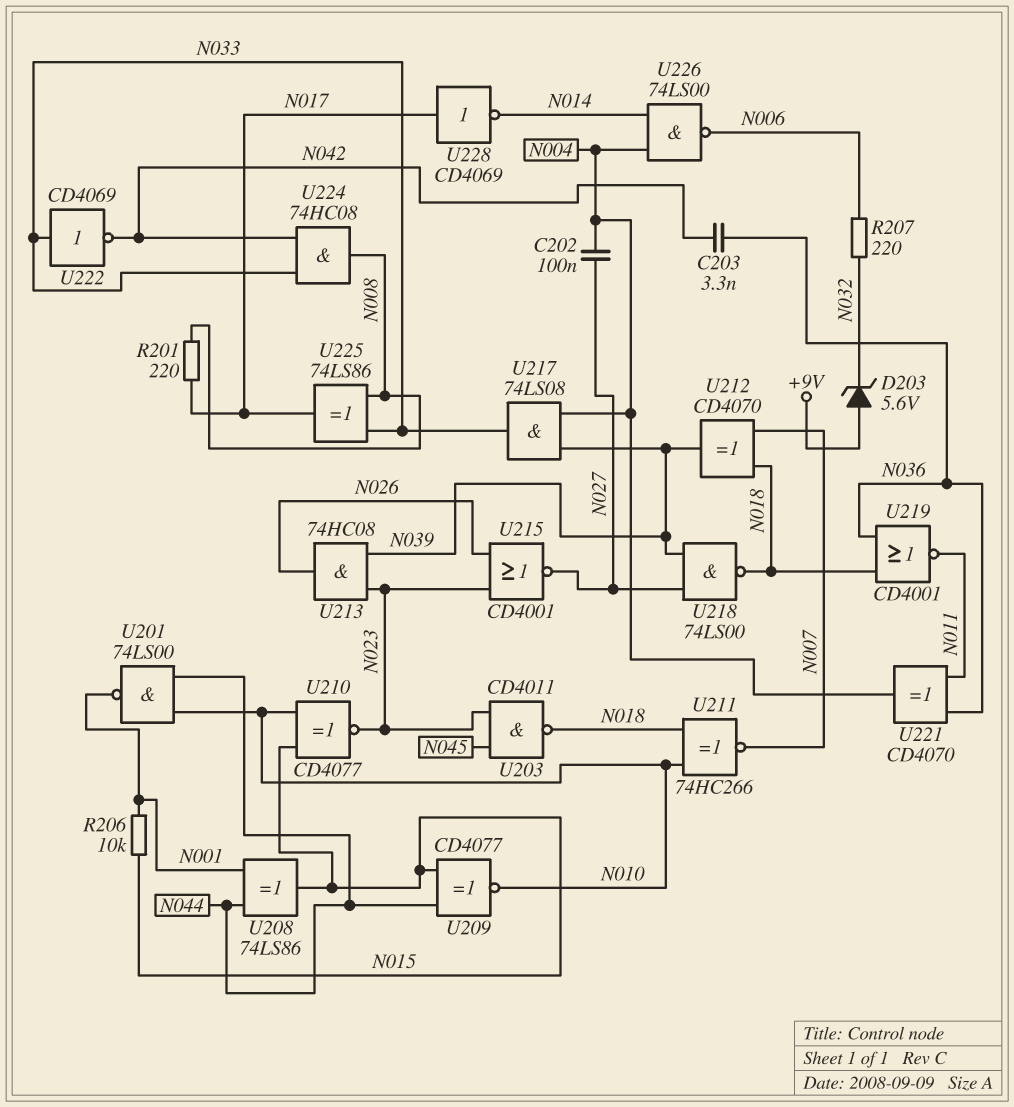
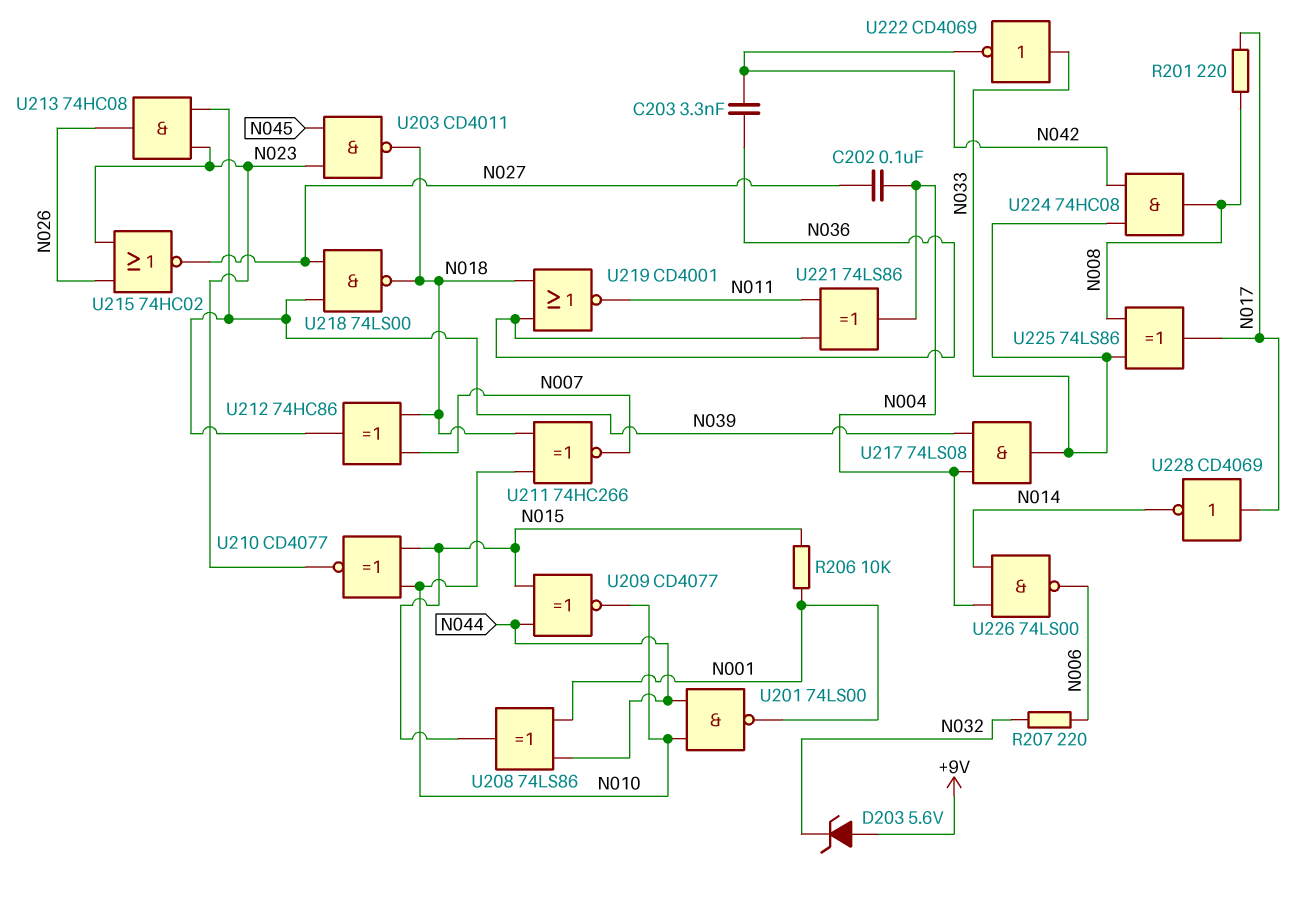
U212: XOR CD4070 (in N007, in N018, out N039) -> XOR 74HC86 (in N007, in N018, out N039)
U215: NOR CD4001 (in N023, in N026, out N027) -> NOR 74HC02 (in N023, in N026, out N027)
U221: XOR CD4070 (in N011, in N036, out N004) -> XOR 74LS86 (in N011, in N036, out N004)

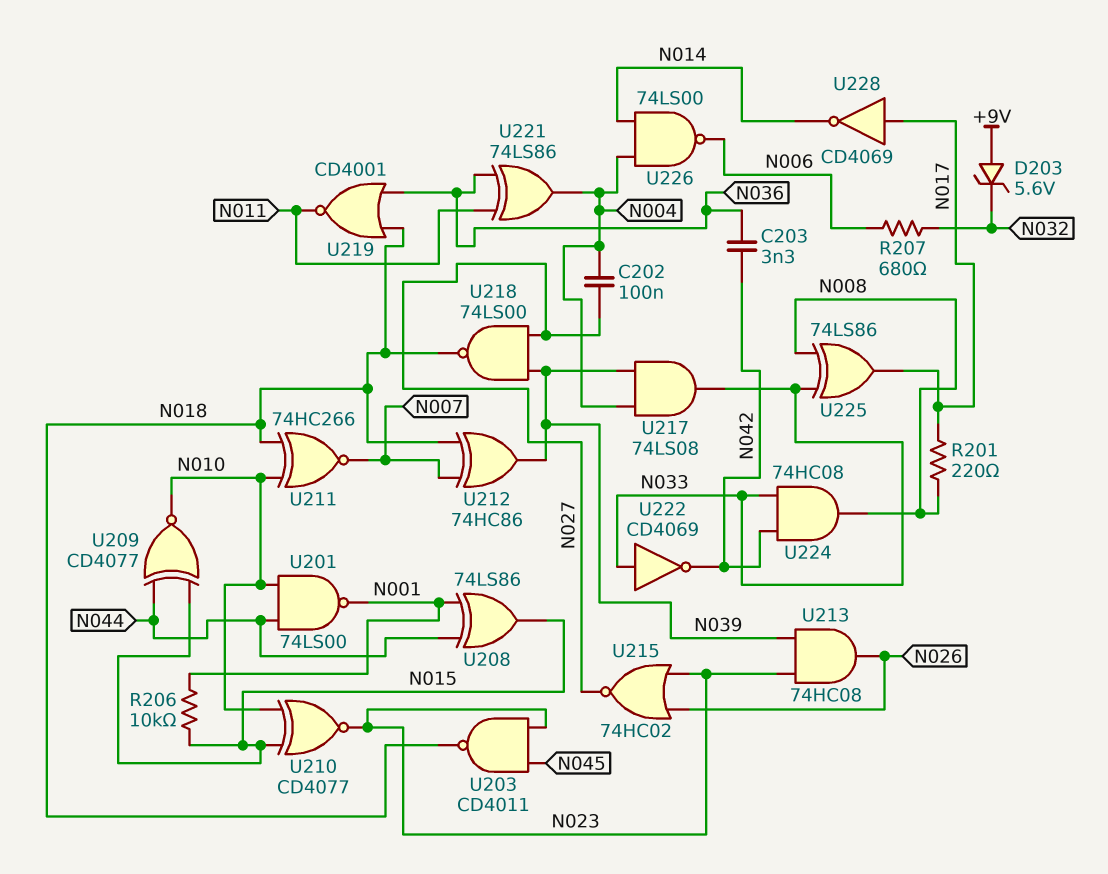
R207: 220 (N006, N032) -> 680 (N006, N032)

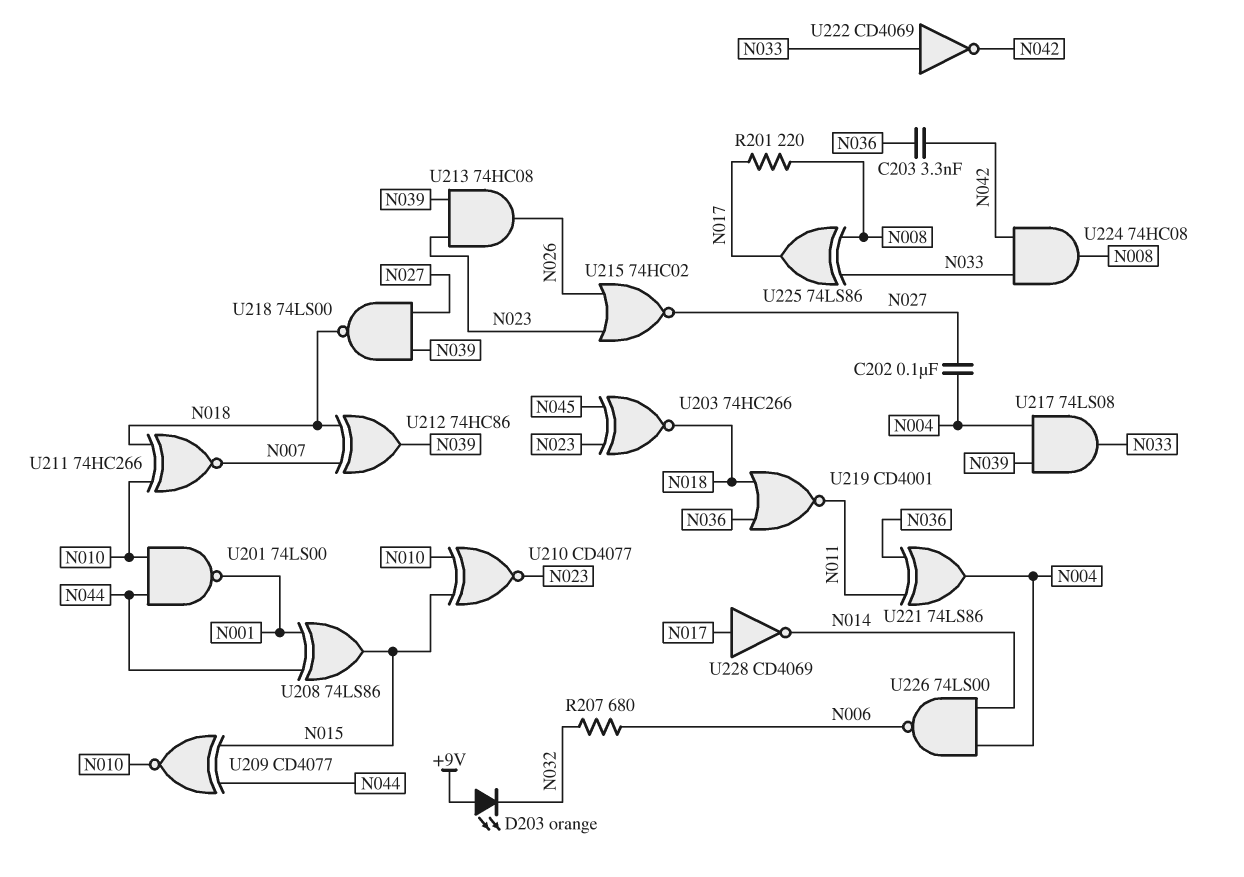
D203: zener 5.6V (A +9V, K N032) -> LED orange (A +9V, K N032)
R206: 10k (N001, N015) -> none
U203: NAND CD4011 (in N023, in N045, out N018) -> XNOR 74HC266 (in N023, in N045, out N018)

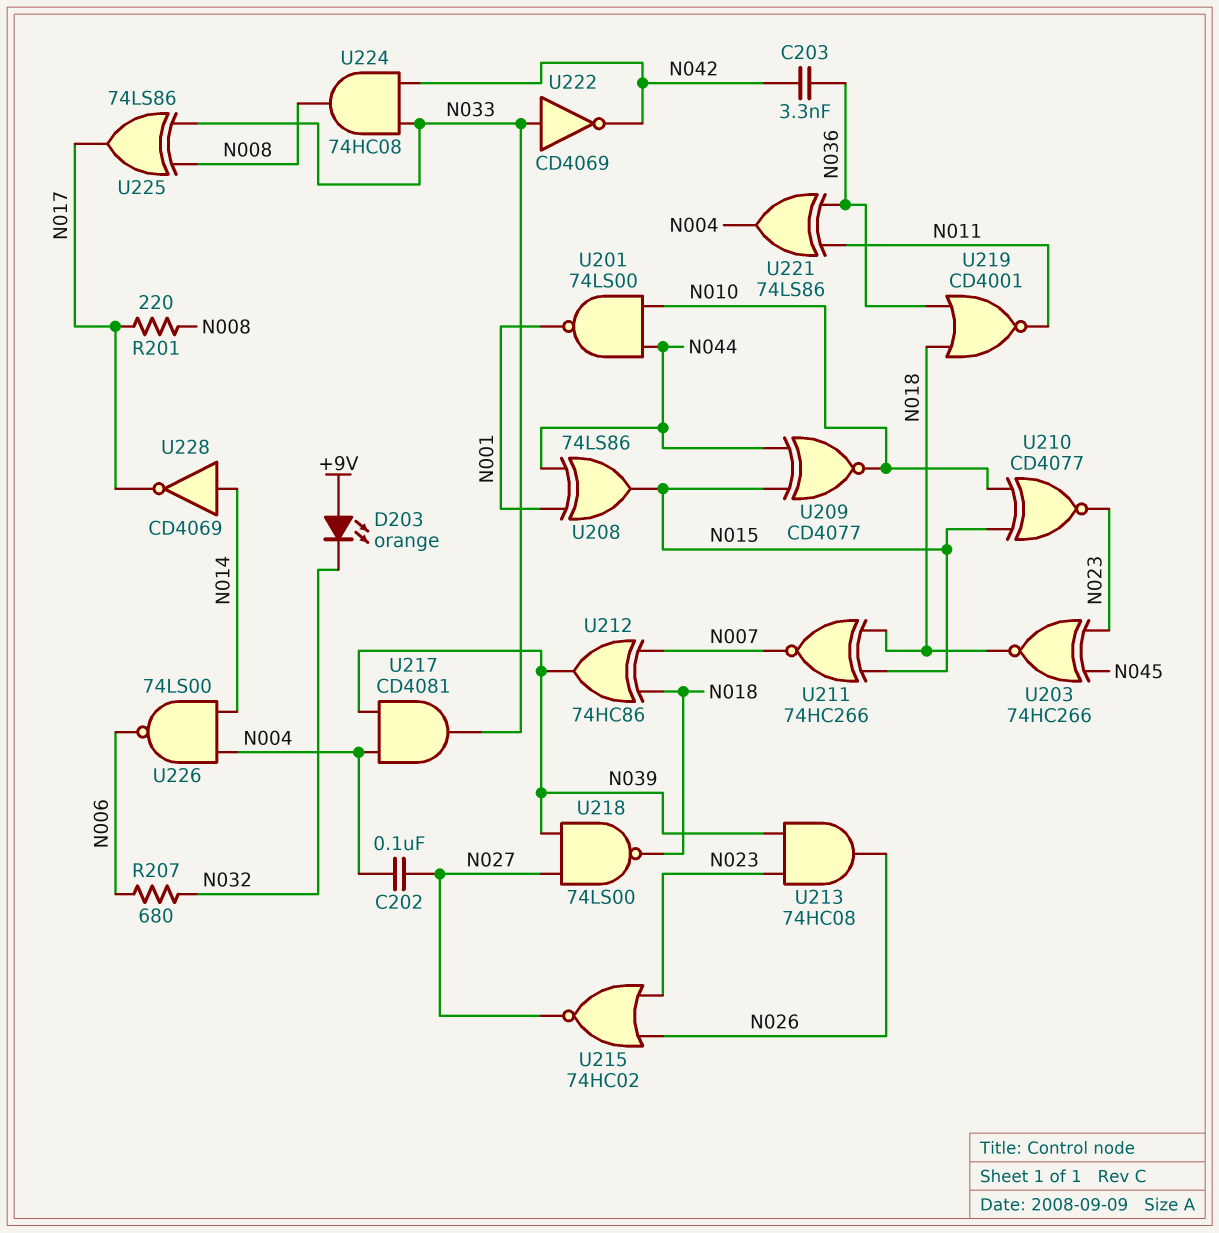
U211: XNOR 74HC266 (in N010, in N018, out N007) -> XNOR 74HC266 (in N015, in N018, out N007)
U217: AND 74LS08 (in N004, in N039, out N033) -> AND CD4081 (in N004, in N039, out N033)
U228: NOT CD4069 (in N017, out N014) -> NOT CD4069 (in N014, out N017)

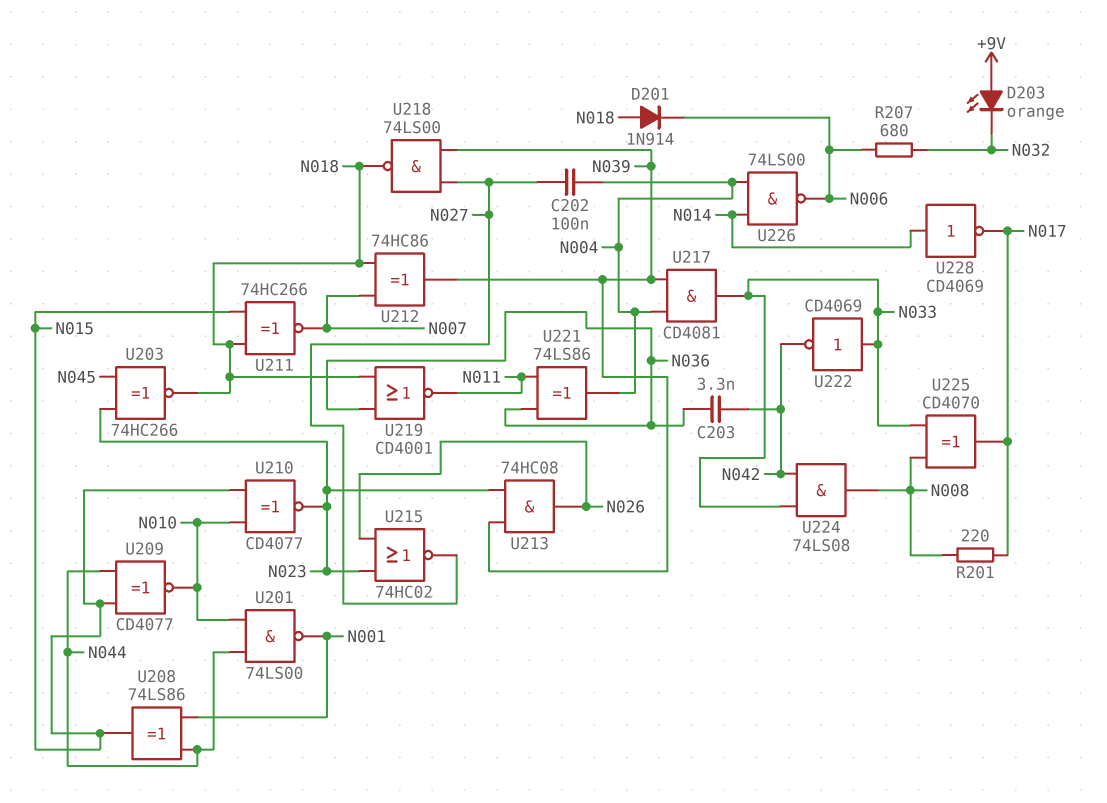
D201: none -> diode 1N914 (A N018, K N006)
U224: AND 74HC08 (in N033, in N042, out N008) -> AND 74LS08 (in N033, in N042, out N008)
U225: XOR 74LS86 (in N008, in N033, out N017) -> XOR CD4070 (in N008, in N033, out N017)

